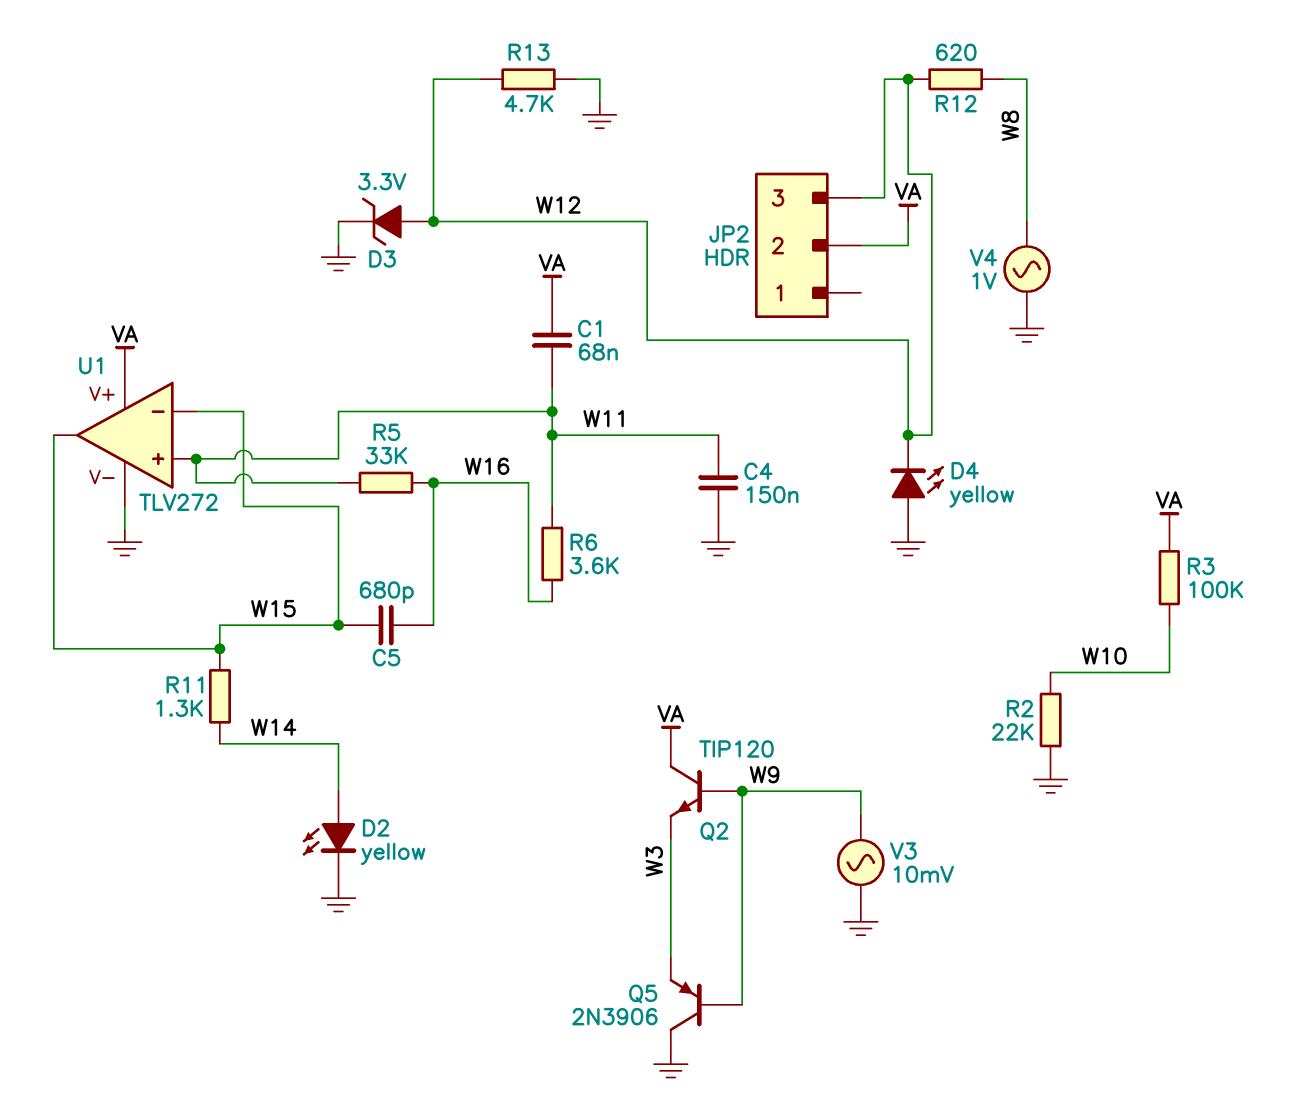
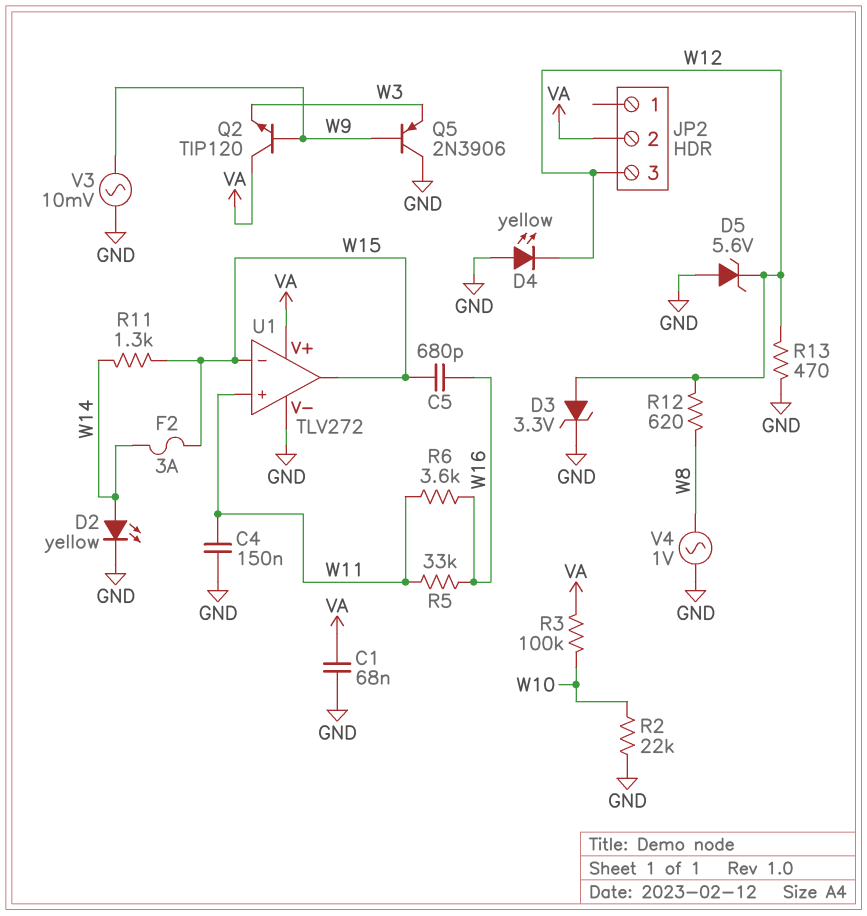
C1: 68nF (VA, W11) -> 68nF (GND, VA)
D5: none -> zener 5.6V (A GND, K W12)
F2: none -> 3A (W14, W15)
R13: 4.7k (GND, W12) -> 470 (GND, W12)

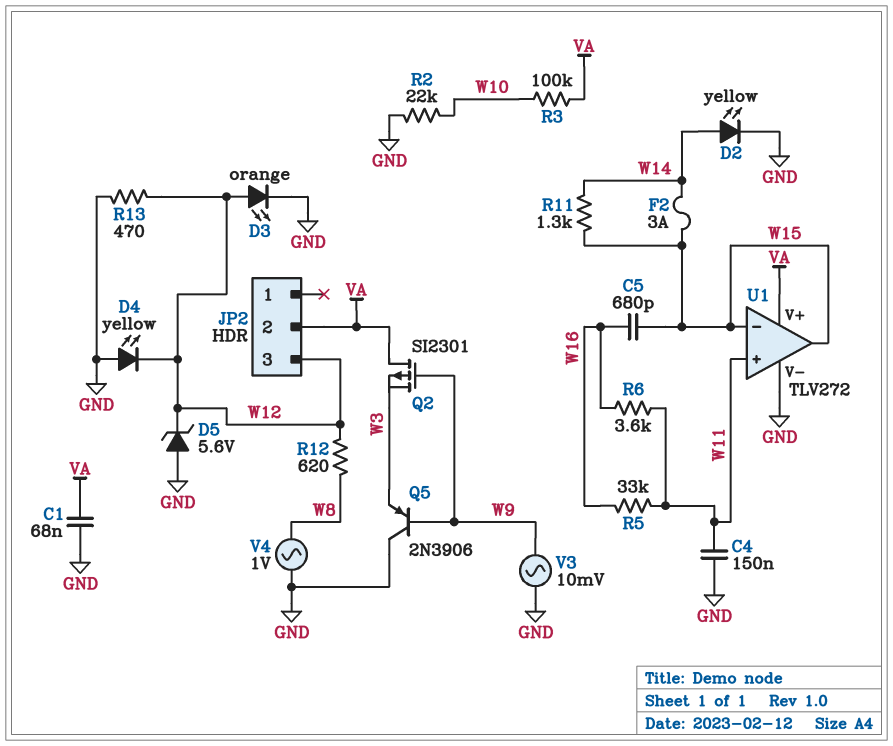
D3: zener 3.3V (A W12, K GND) -> LED orange (A W12, K GND)
Q2: NPN TIP120 (B W9, C VA, E W3) -> PMOS SI2301 (G W9, D VA, S W3)

